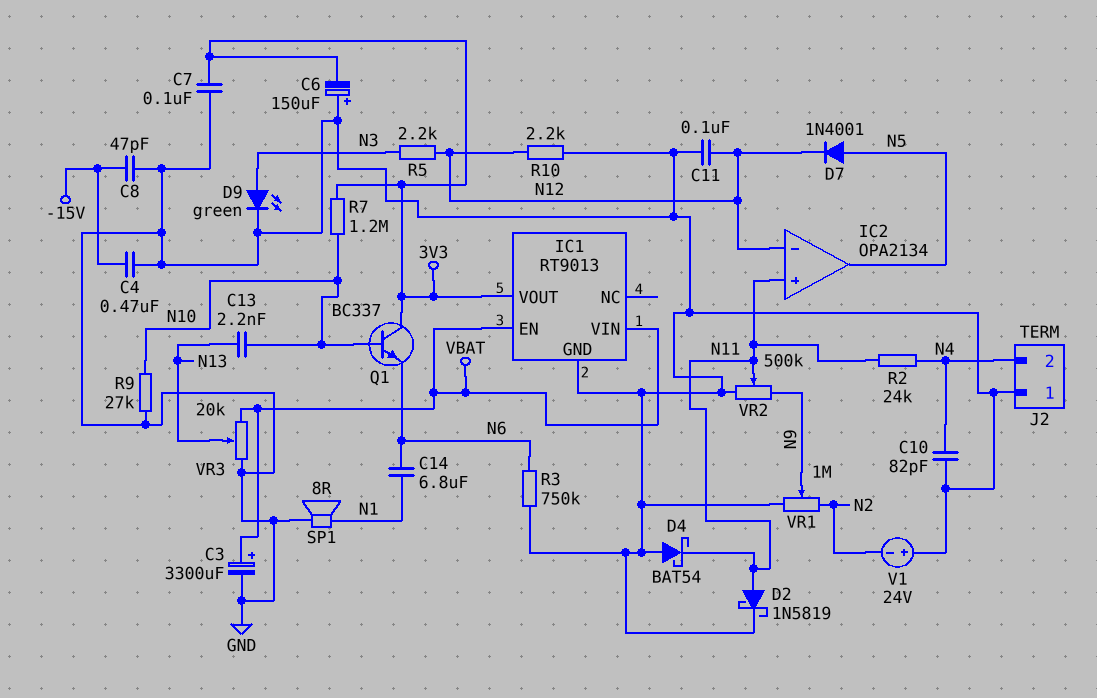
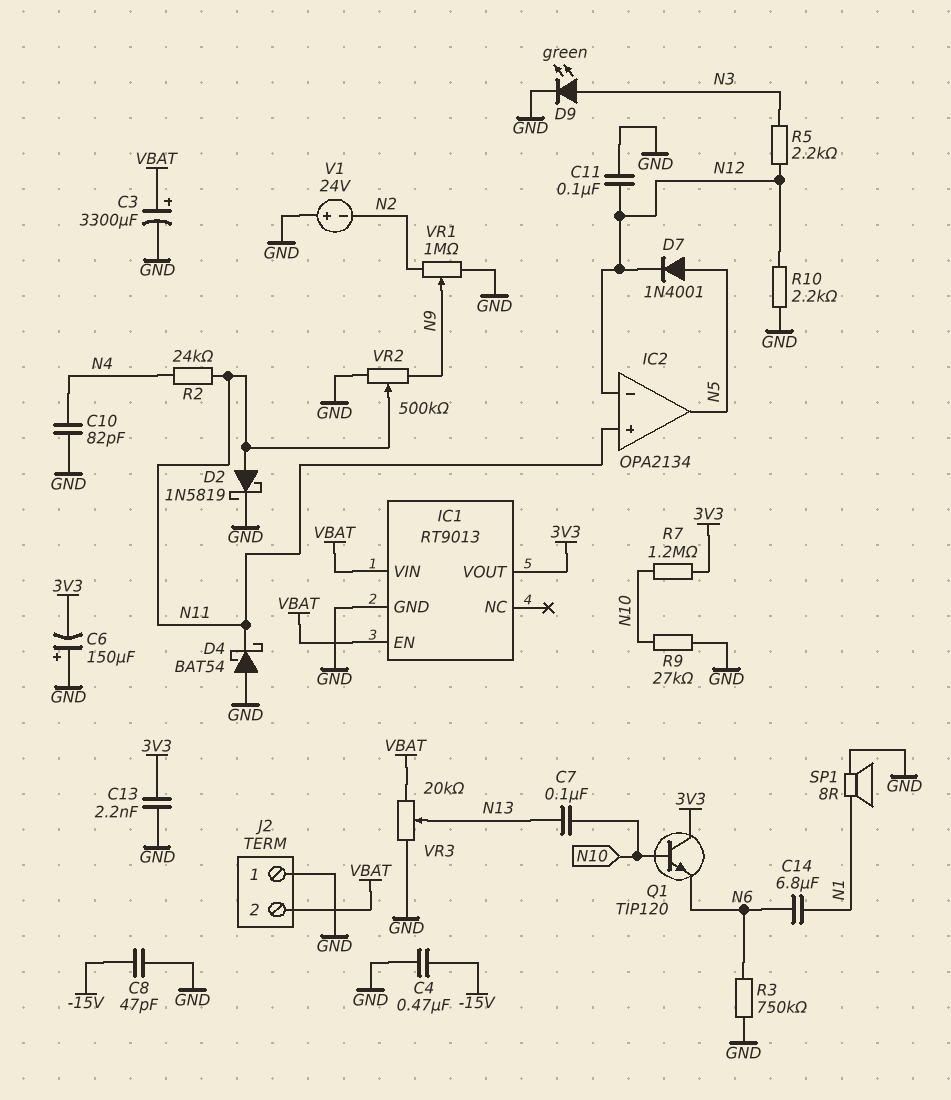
C7: 100nF (3V3, GND) -> 100nF (N10, N13)
C13: 2.2nF (N10, N13) -> 2.2nF (3V3, GND)
J2 pin 2: N4 -> VBAT
Q1: NPN BC337 (B N10, C 3V3, E N6) -> NPN TIP120 (B N10, C 3V3, E N6)

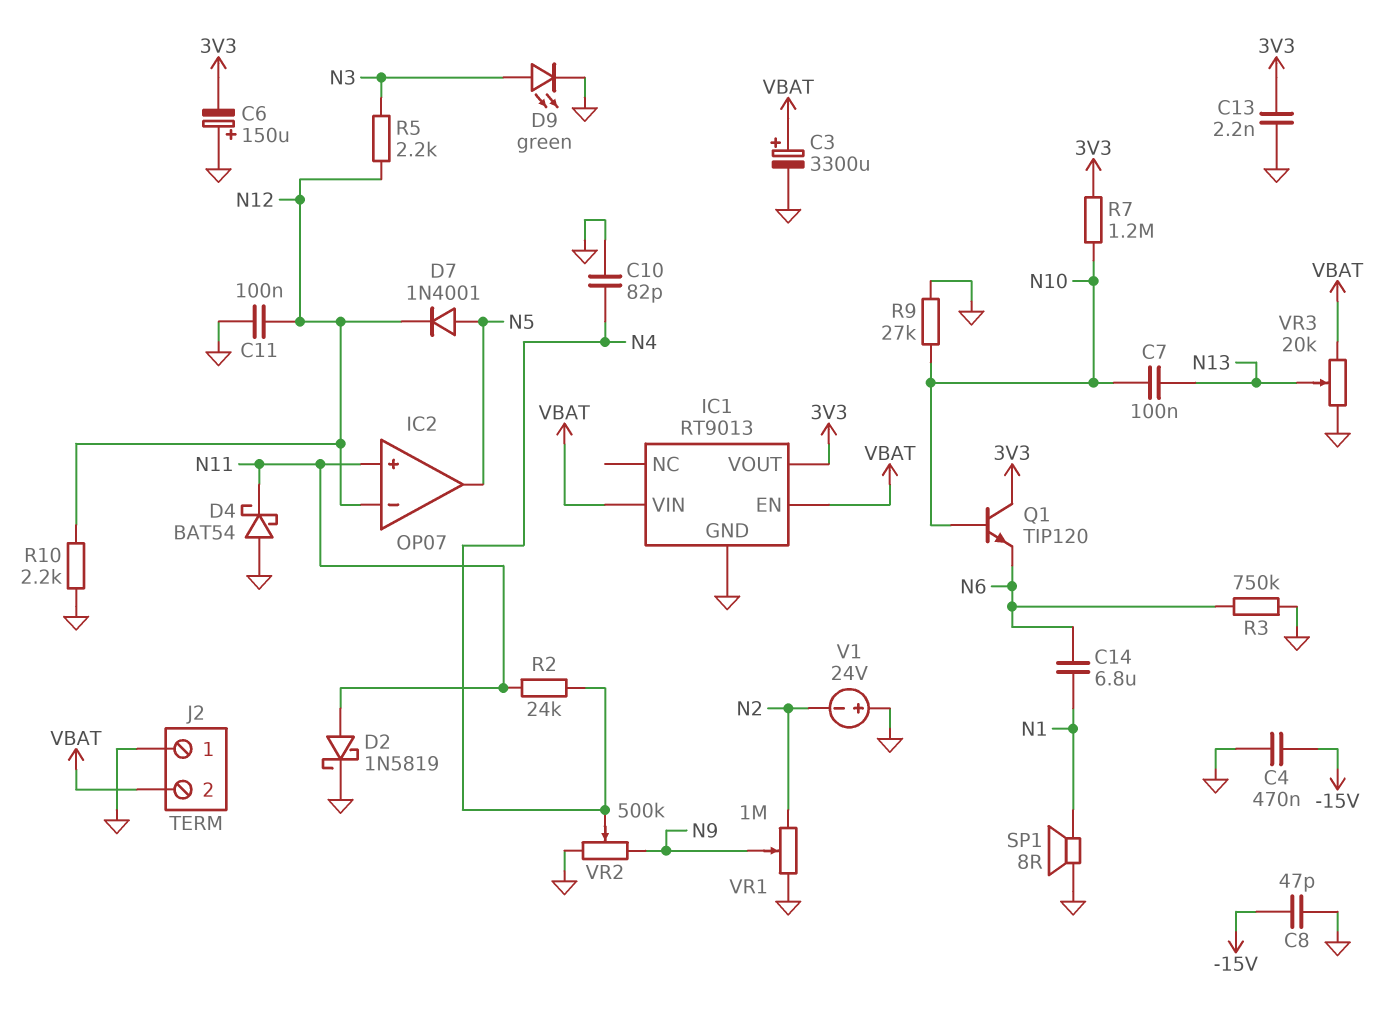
IC2: OPA2134 -> OP07
VR2: 500k (GND, N9, wiper N11) -> 500k (GND, N9, wiper N4)

